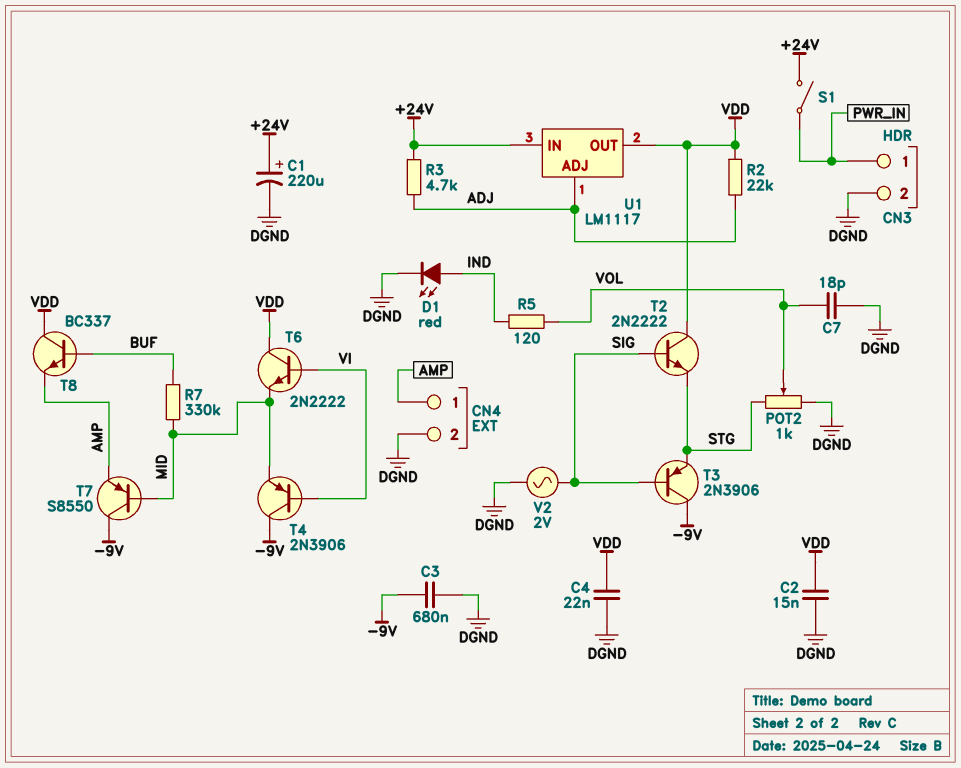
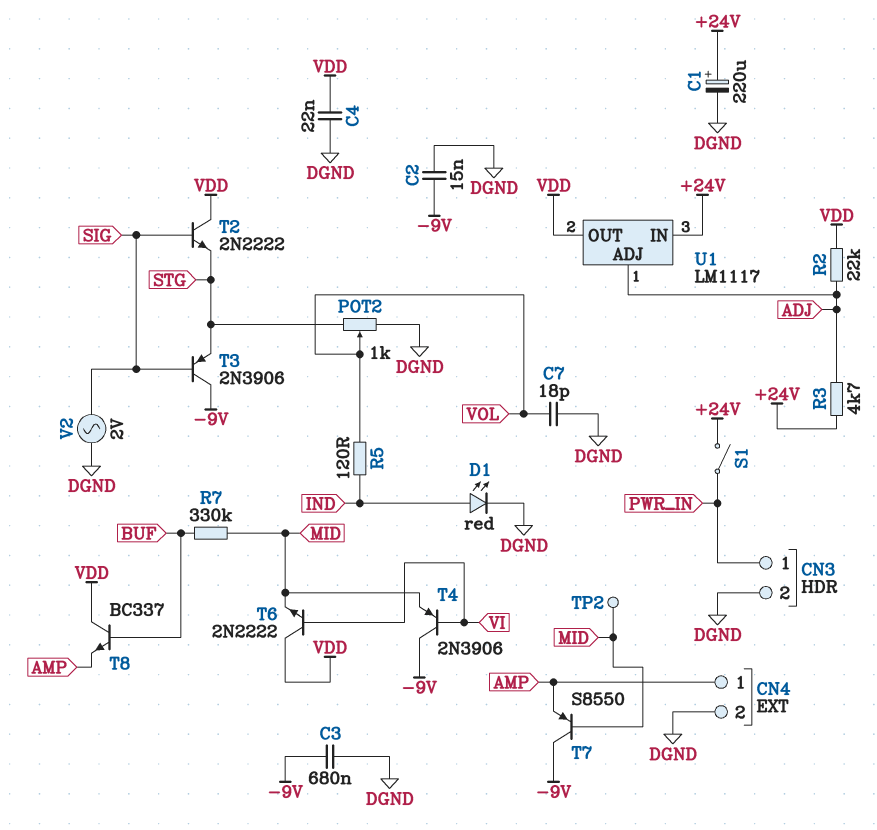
C2: 15nF (DGND, VDD) -> 15nF (-9V, DGND)
TP2: none -> test point (MID)

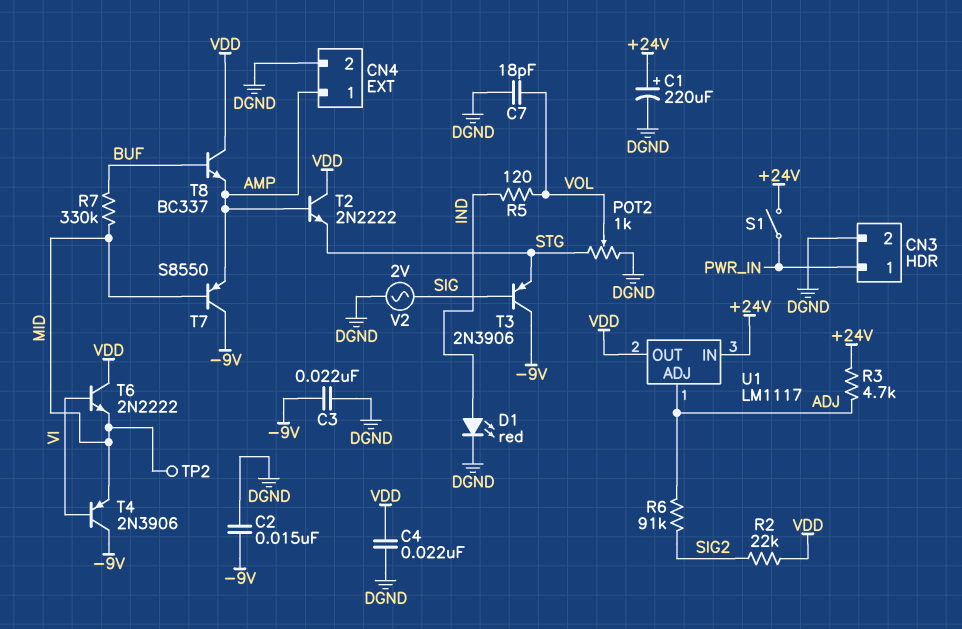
C3: 680nF (-9V, DGND) -> 22nF (-9V, DGND)
R2: 22k (ADJ, VDD) -> 22k (SIG2, VDD)
R6: none -> 91k (ADJ, SIG2)
T2: NPN 2N2222 (B SIG, C VDD, E STG) -> NPN 2N2222 (B AMP, C VDD, E STG)

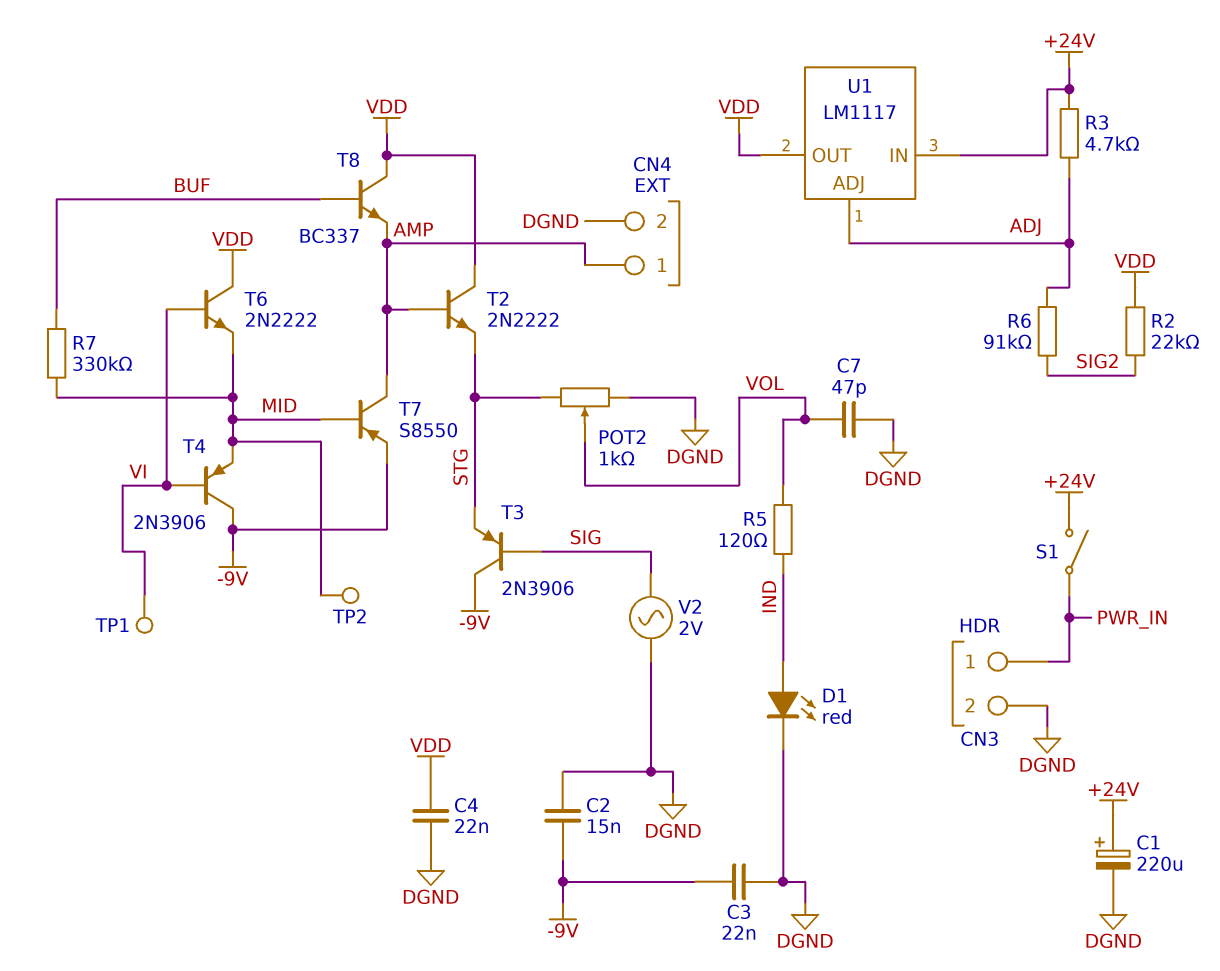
C7: 18pF (DGND, VOL) -> 47pF (DGND, VOL)
T7: PNP S8550 (B MID, C -9V, E AMP) -> PNP S8550 (B MID, C AMP, E -9V)
TP1: none -> test point (VI)

